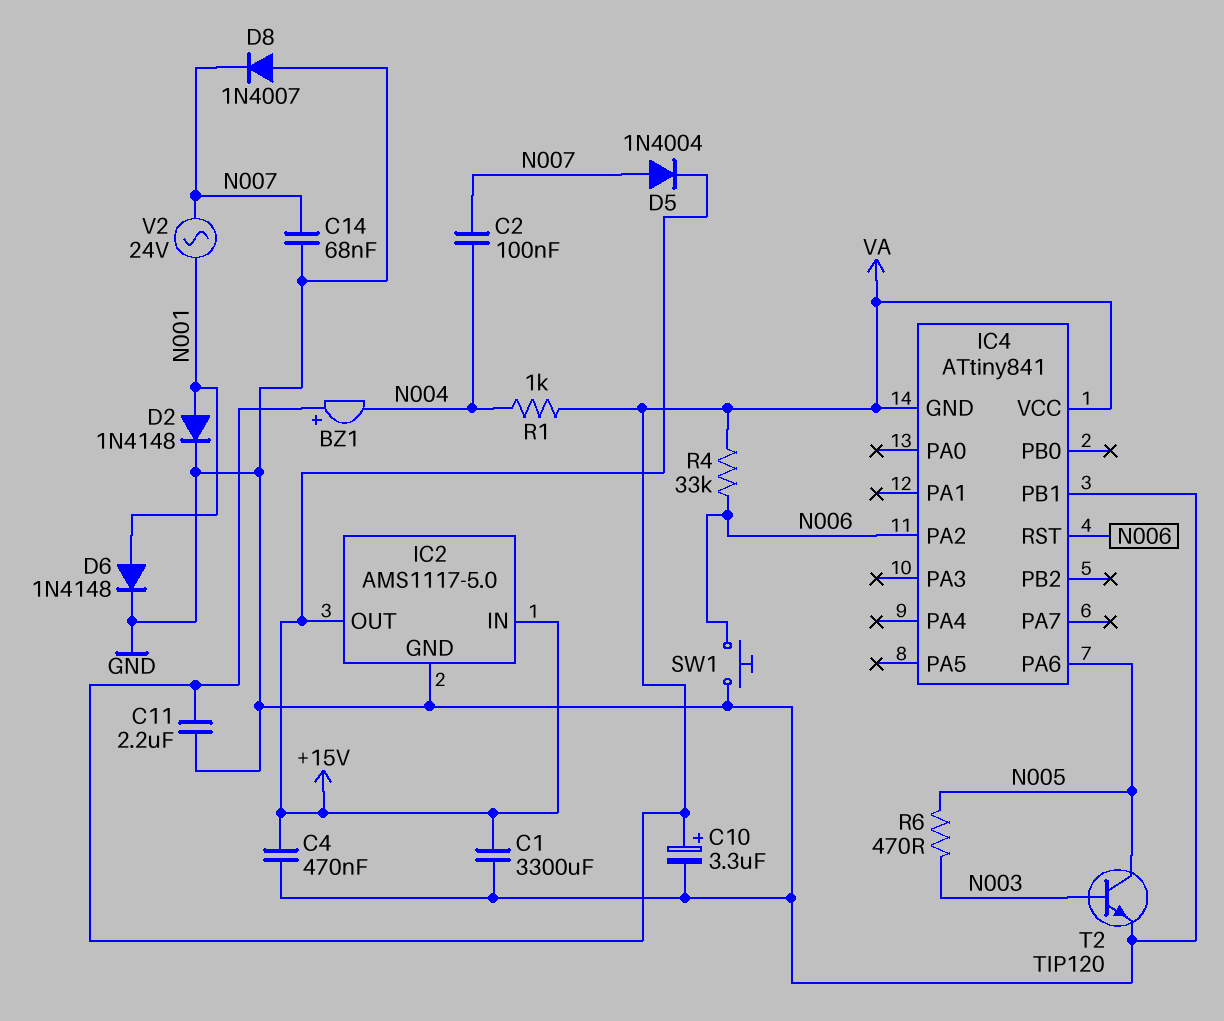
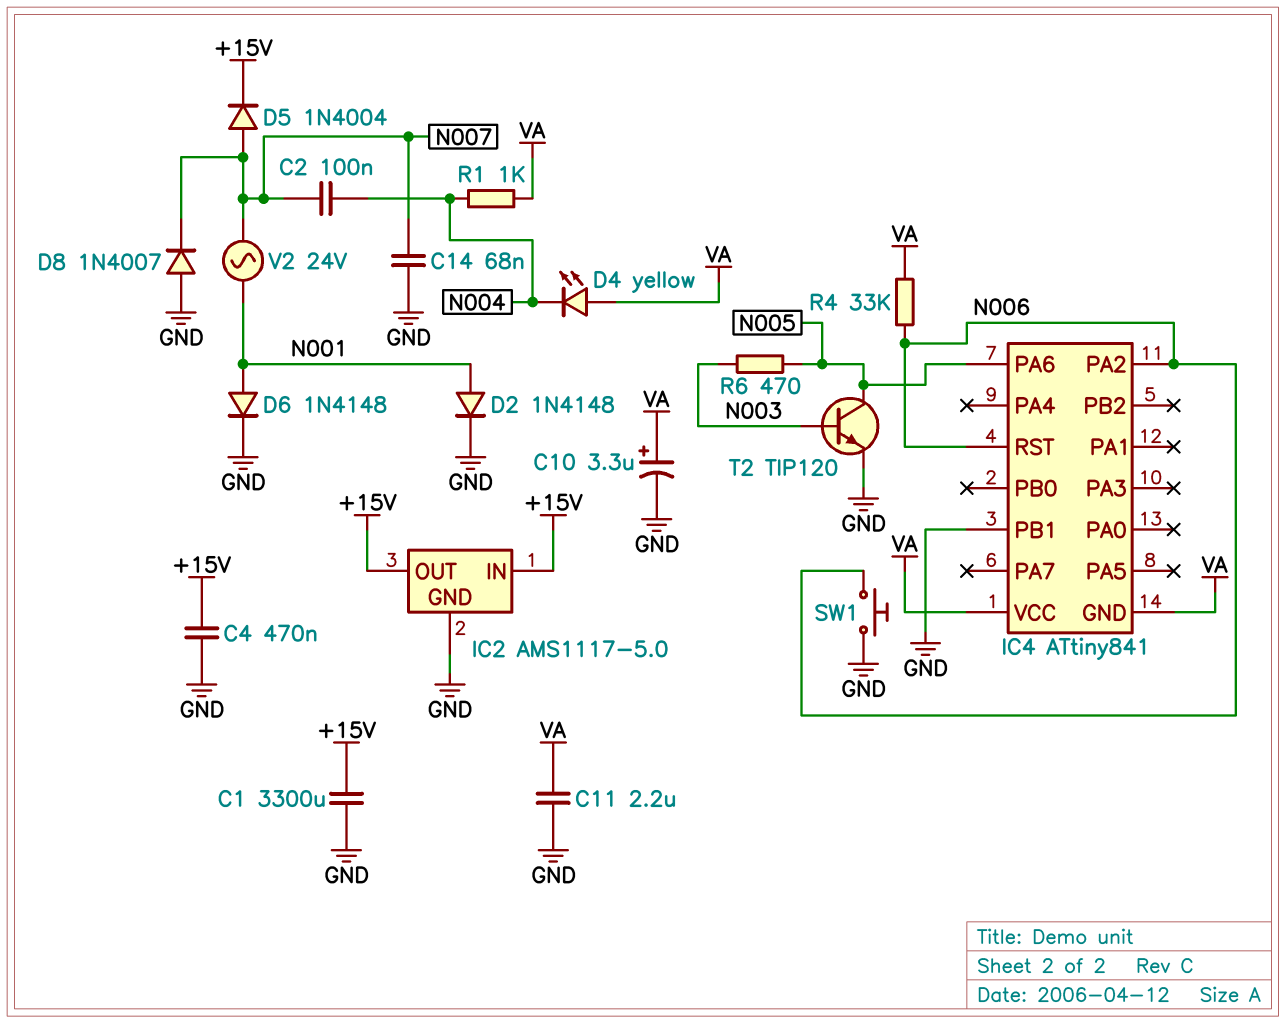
BZ1: buzzer (plus VA, minus N004) -> none
D4: none -> LED yellow (A VA, K N004)

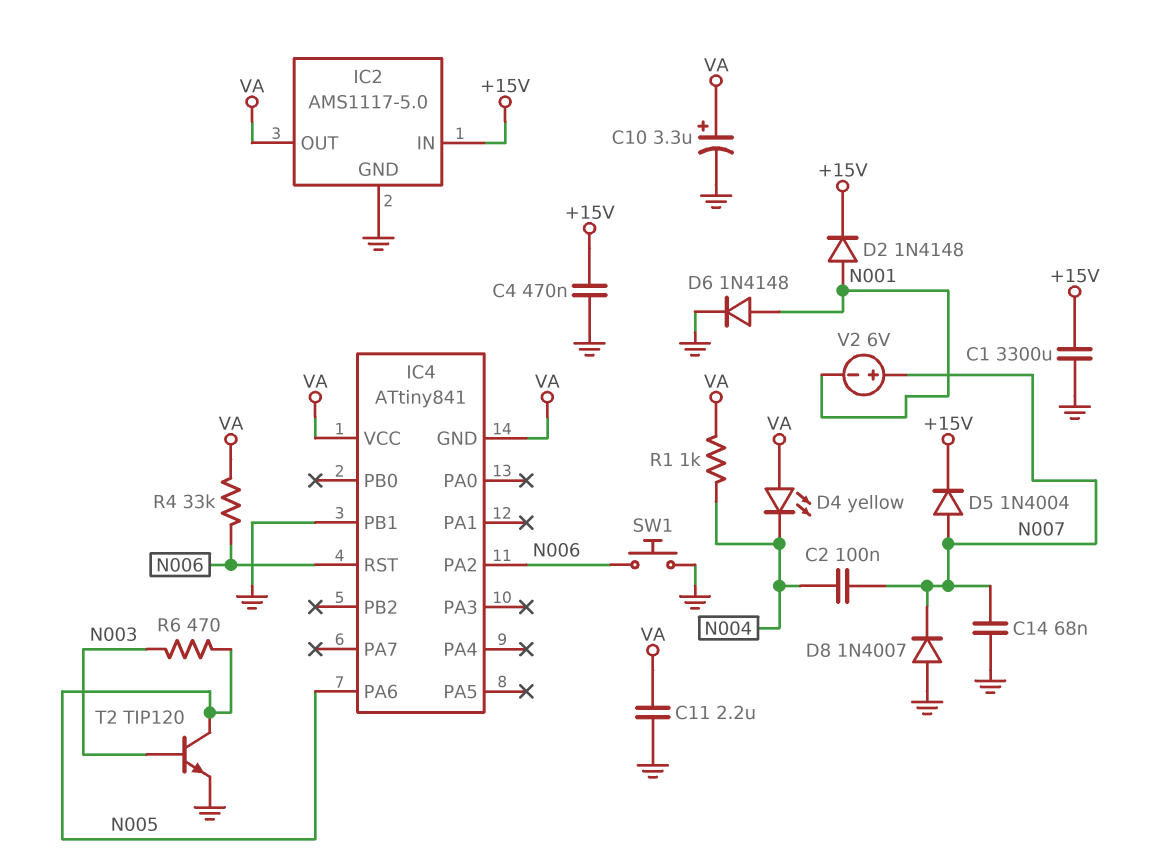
D2: diode 1N4148 (A N001, K GND) -> diode 1N4148 (A N001, K +15V)
IC2 pin OUT: +15V -> VA
V2: AC 24V (N001, N007) -> 6V (plus N007, minus N001)

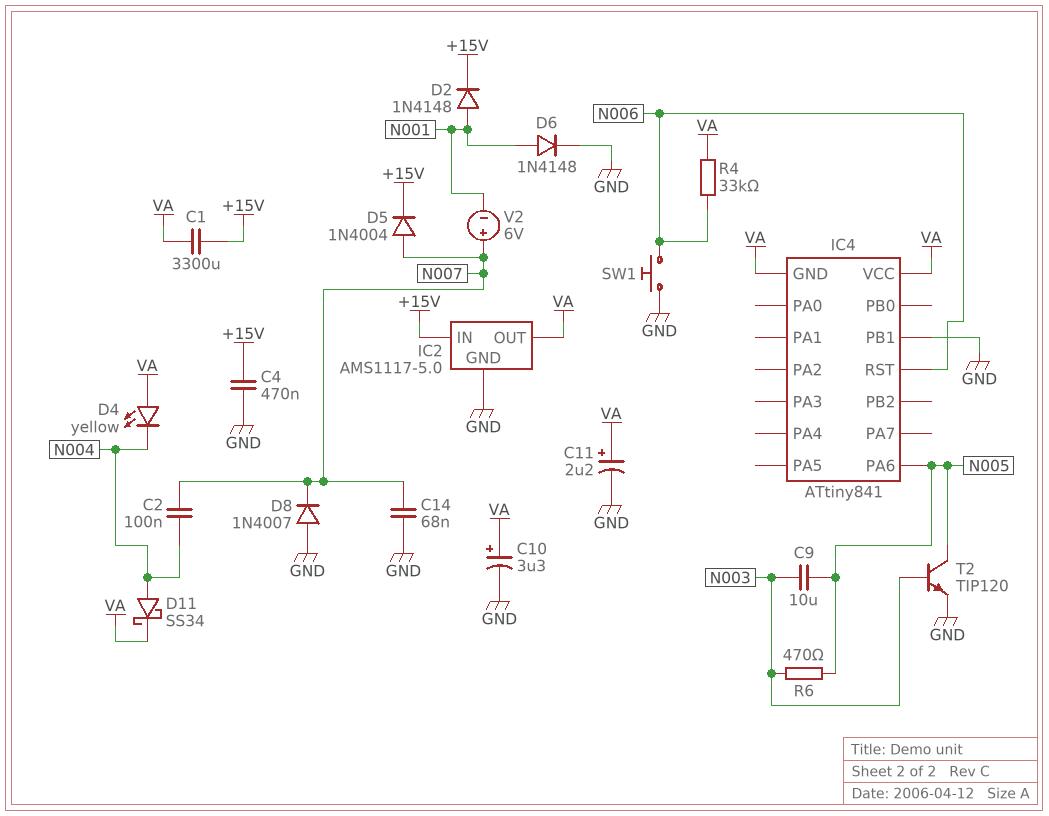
C1: 3300uF (+15V, GND) -> 3300uF (+15V, VA)
C9: none -> 10uF (N003, N005)
C11: 2.2uF (GND, VA) -> 2.2uF (plus VA, minus GND)
D11: none -> schottky SS34 (A N004, K VA)
IC4 pin PA2: N006 -> none
R1: 1k (N004, VA) -> none

